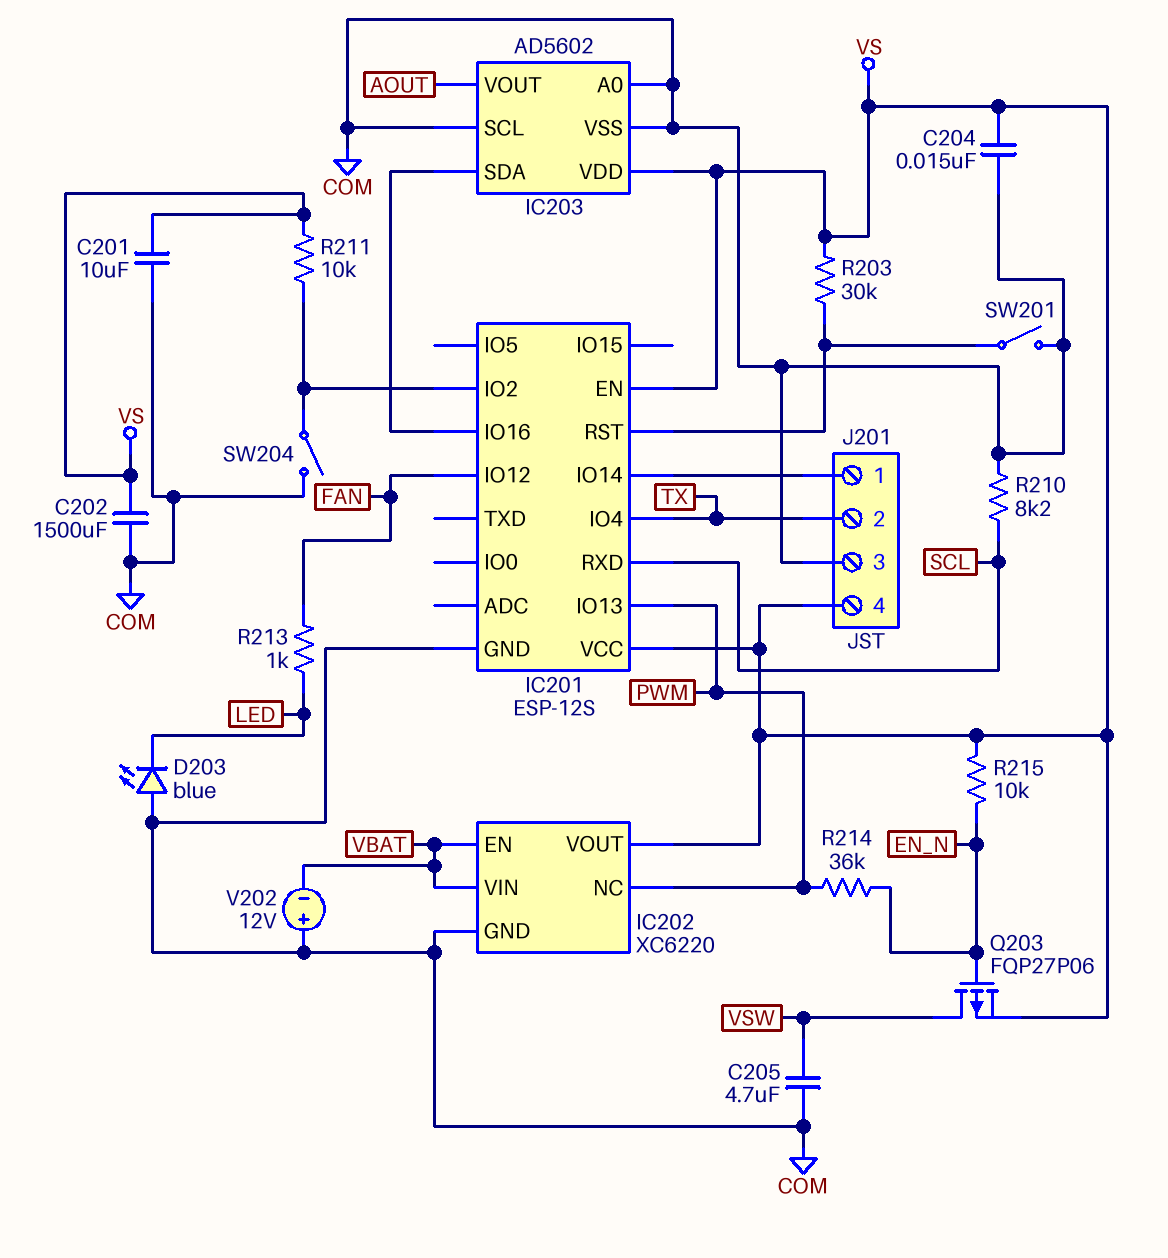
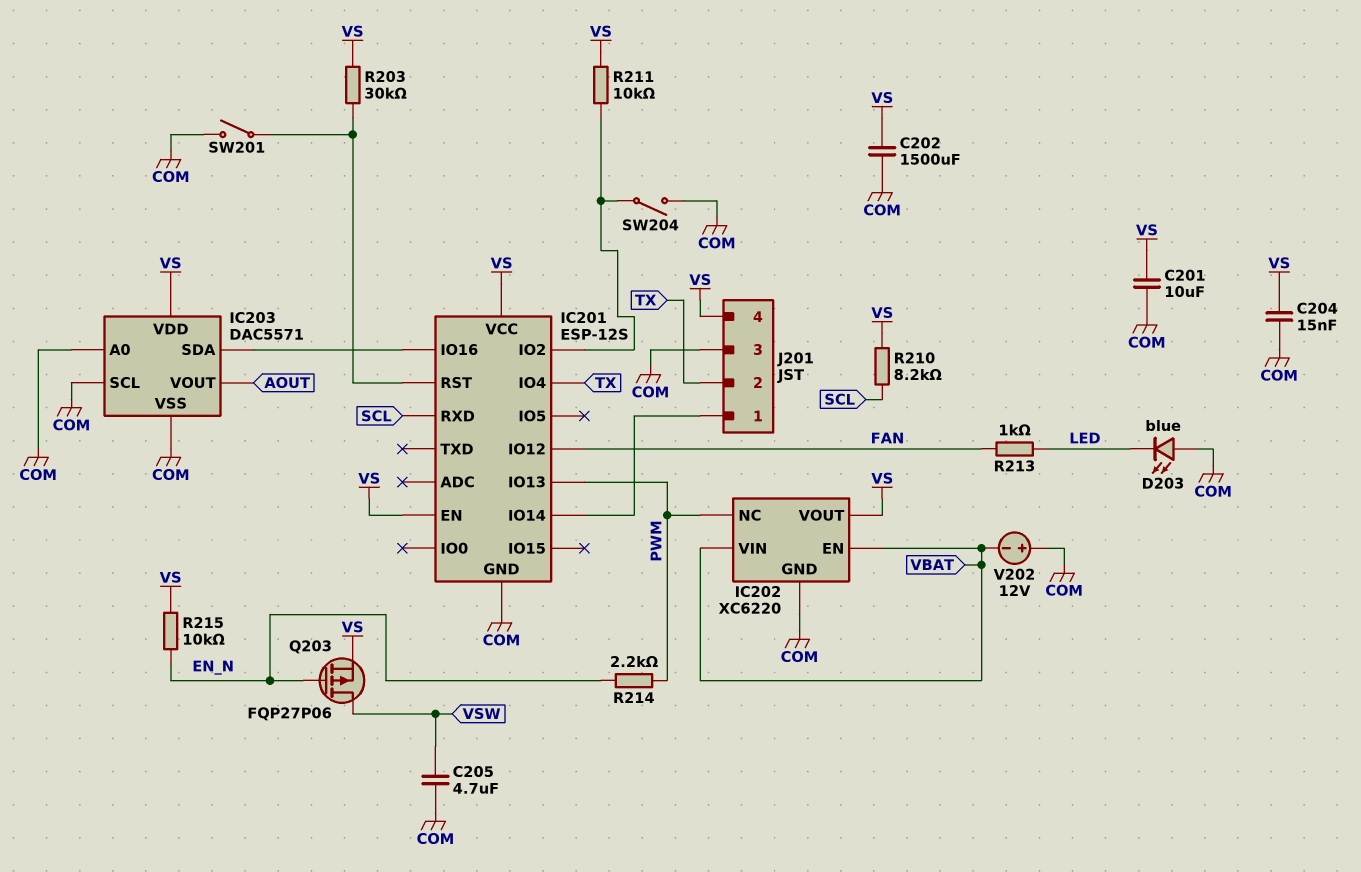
IC203: AD5602 -> DAC5571
R210: 8.2k (COM, SCL) -> 8.2k (SCL, VS)
R214: 36k (EN_N, PWM) -> 2.2k (EN_N, PWM)

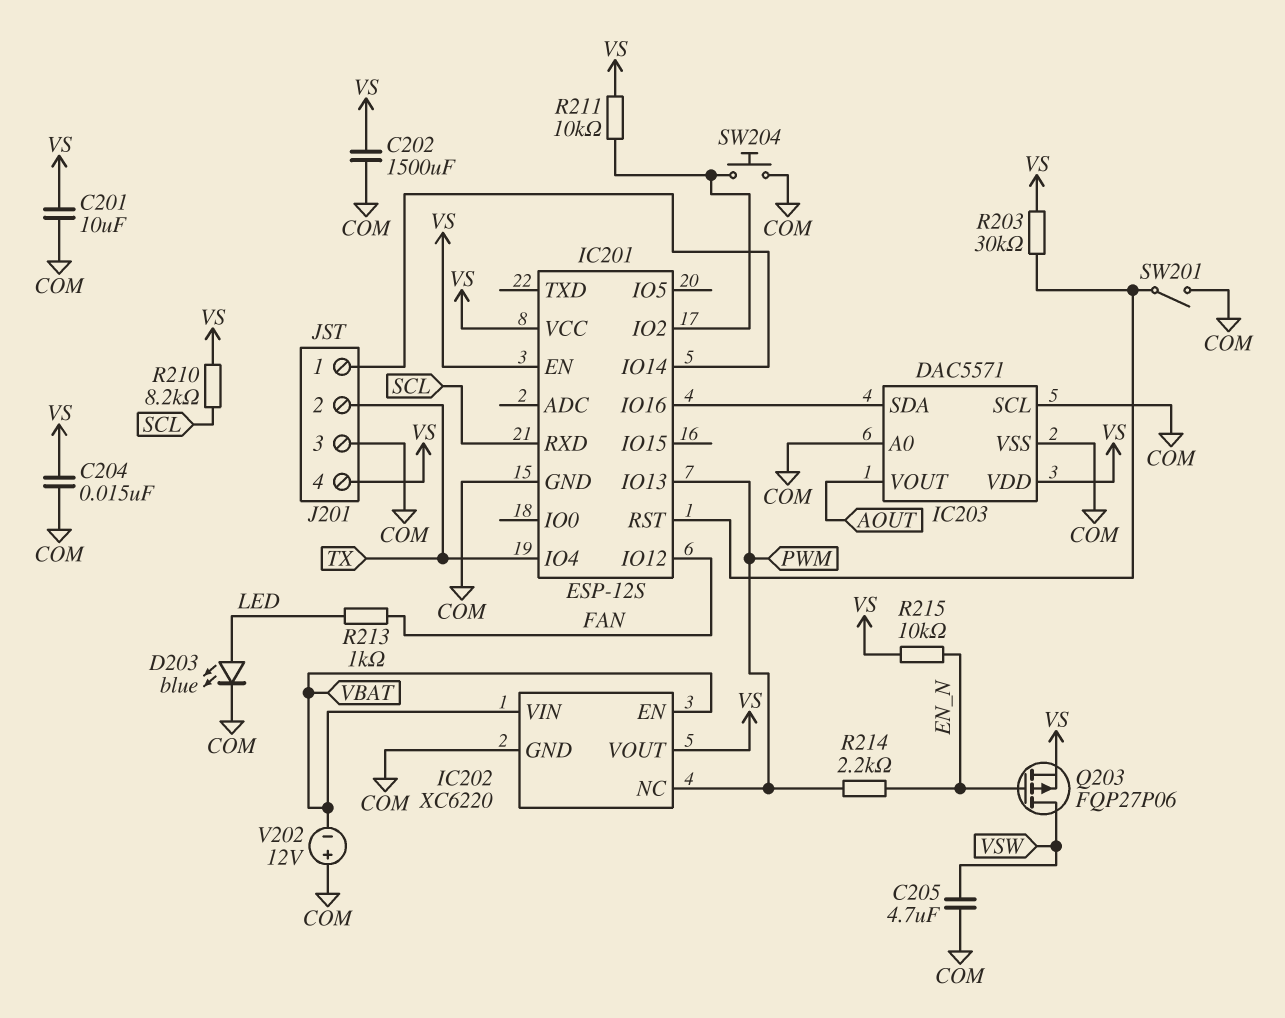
D203: LED blue (A COM, K LED) -> LED blue (A LED, K COM)
SW204: switch (COM, IC201/IO2) -> button (COM, IC201/IO2)

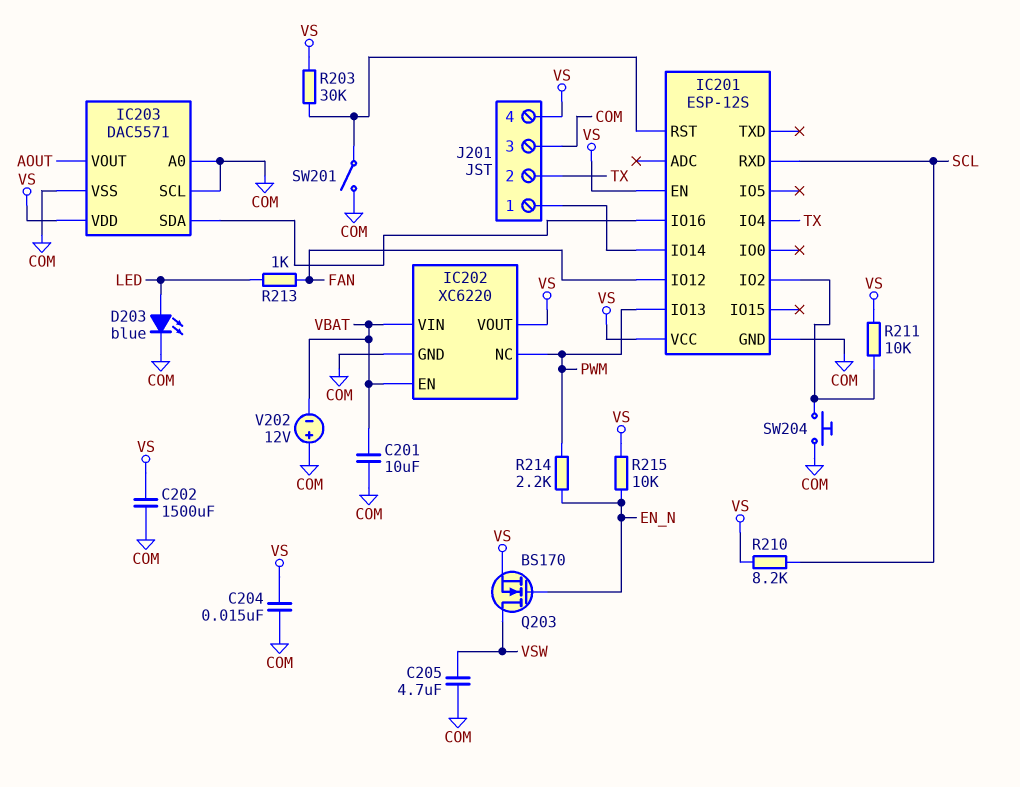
C201: 10uF (COM, VS) -> 10uF (COM, VBAT)
Q203: PMOS FQP27P06 (G EN_N, D VSW, S VS) -> NMOS BS170 (G EN_N, D VSW, S VS)

